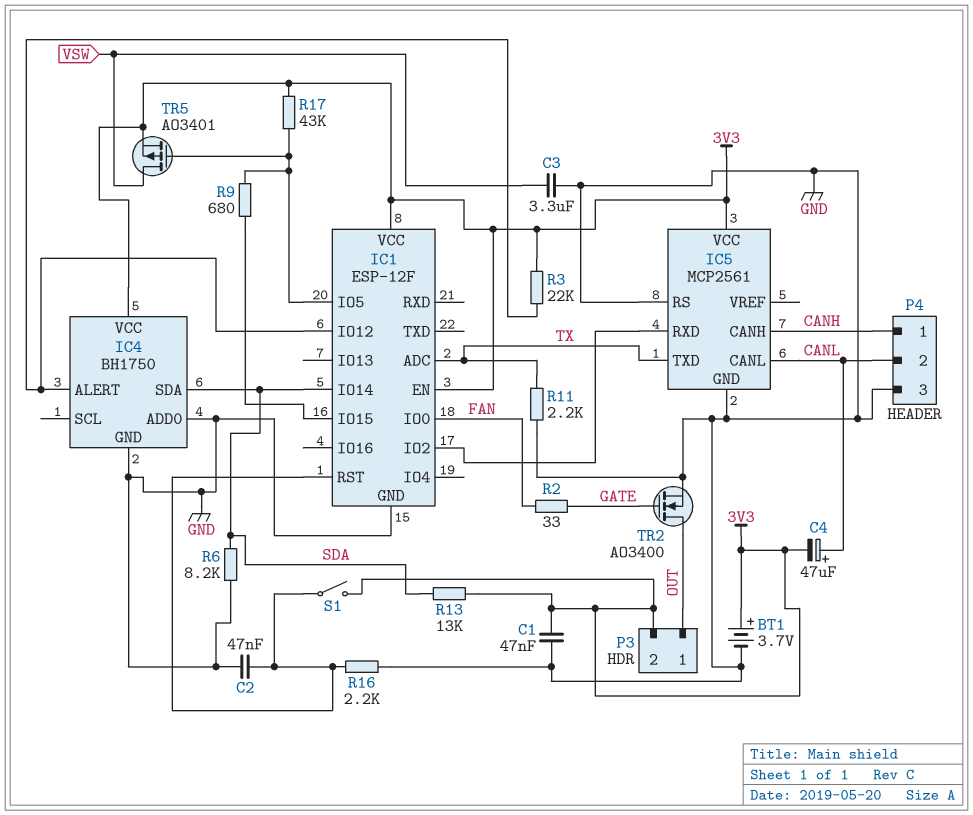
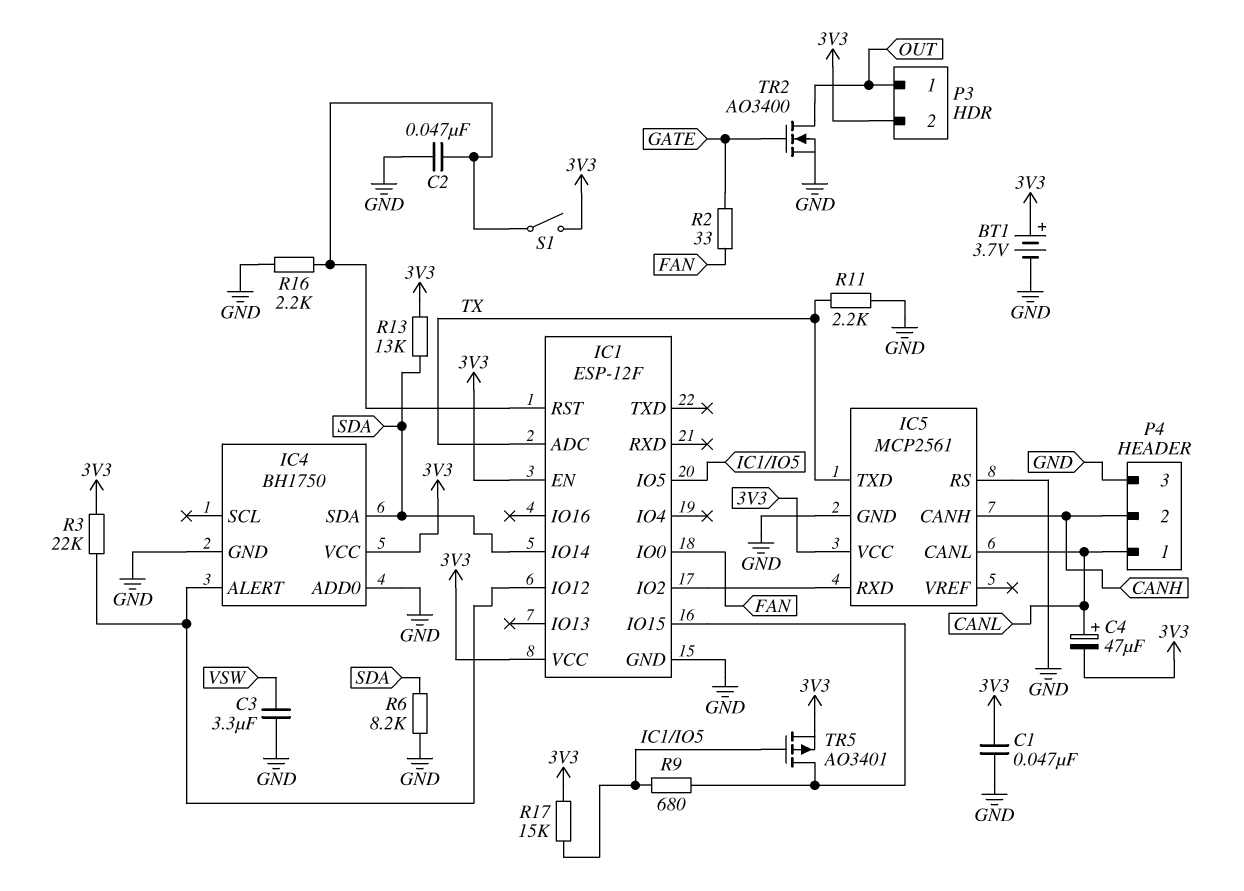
P4 pin 1: CANH -> CANL
P4 pin 2: CANL -> CANH
R17: 43k (3V3, IC1/IO5) -> 15k (3V3, IC1/IO5)
TR5: PMOS AO3401 (G IC1/IO5, D VSW, S 3V3) -> PMOS AO3401 (G IC1/IO5, D IC1/IO15, S 3V3)

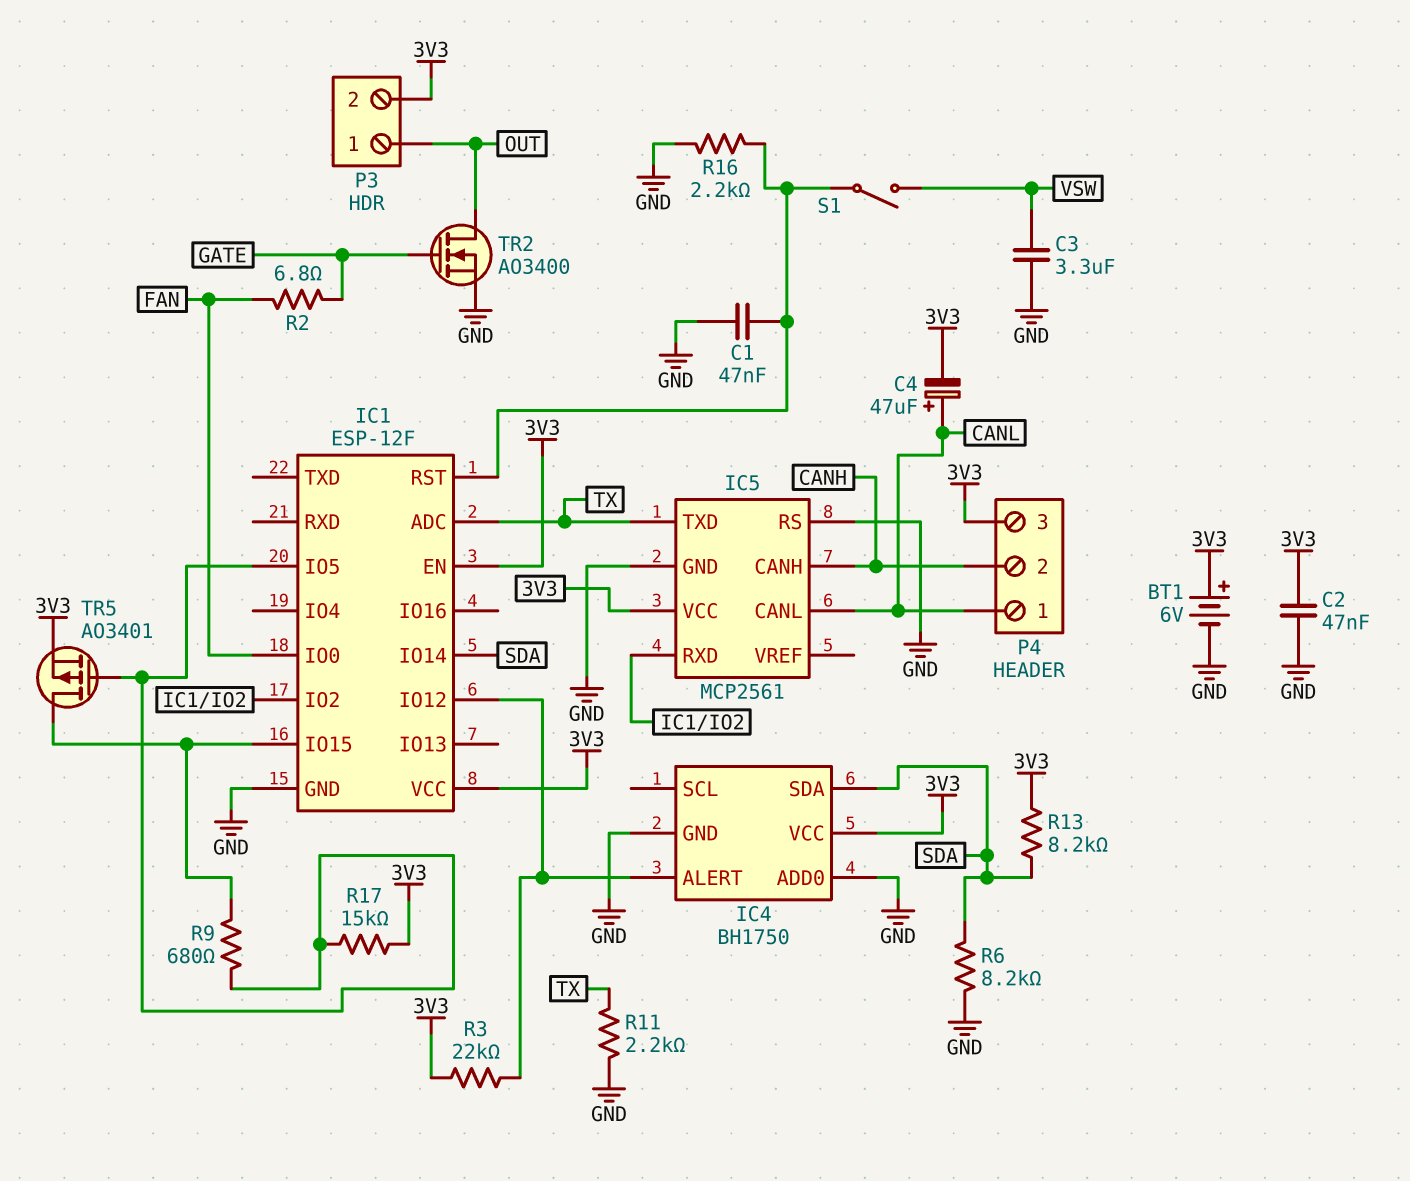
BT1: 3.7V (plus 3V3, minus GND) -> 6V (plus 3V3, minus GND)
C1: 47nF (3V3, GND) -> 47nF (GND, IC1/RST)
C2: 47nF (GND, IC1/RST) -> 47nF (3V3, GND)
P4 pin 3: GND -> 3V3
R2: 33 (FAN, GATE) -> 6.8 (FAN, GATE)
R13: 13k (3V3, SDA) -> 8.2k (3V3, SDA)
S1: switch (3V3, IC1/RST) -> switch (IC1/RST, VSW)

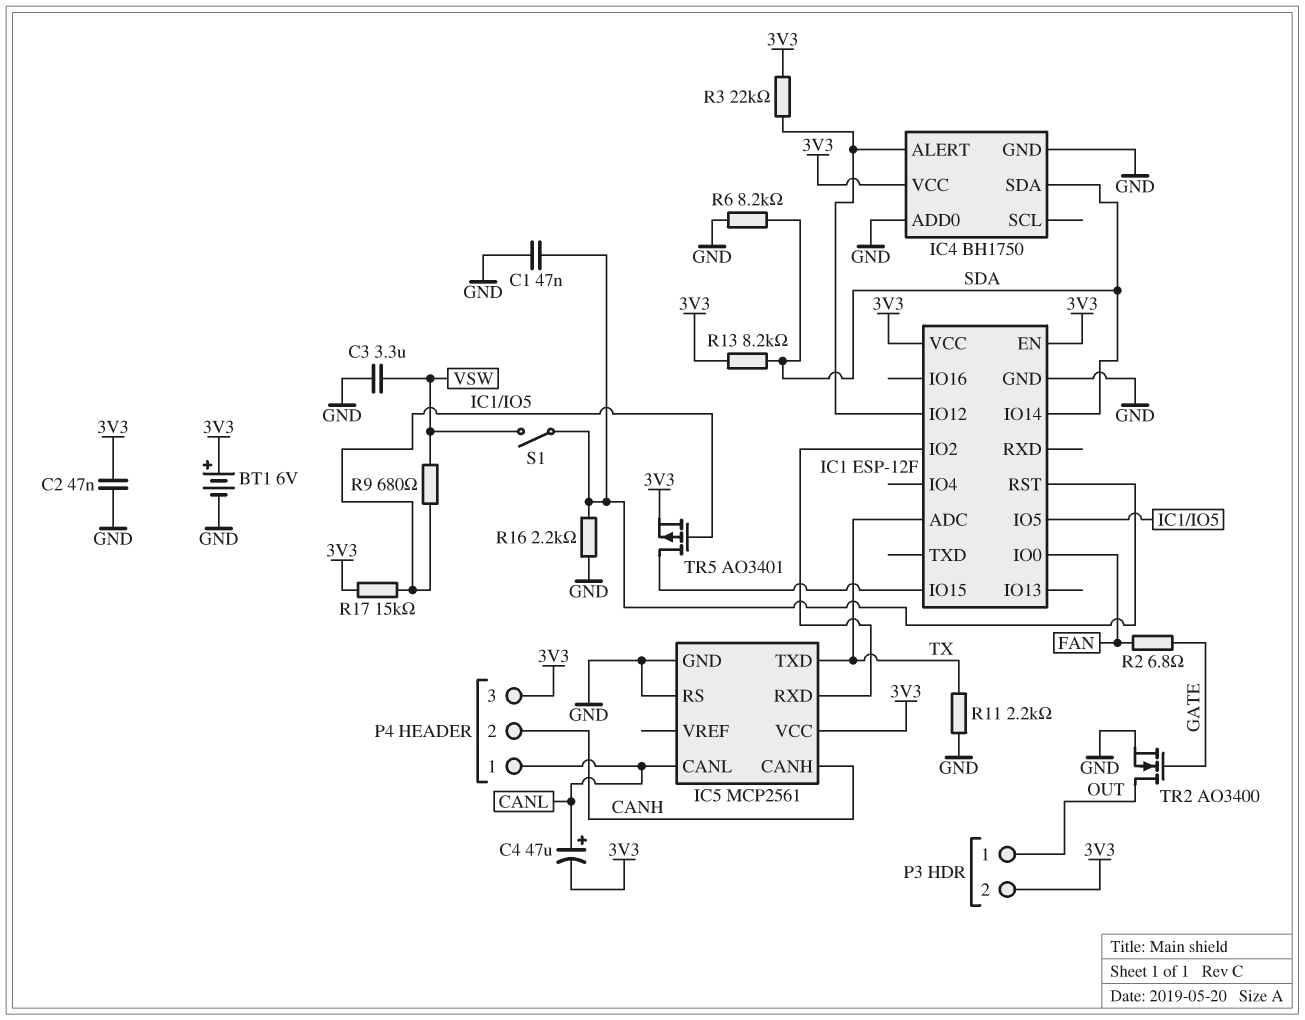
R9: 680 (IC1/IO5, IC1/IO15) -> 680 (IC1/IO5, VSW)

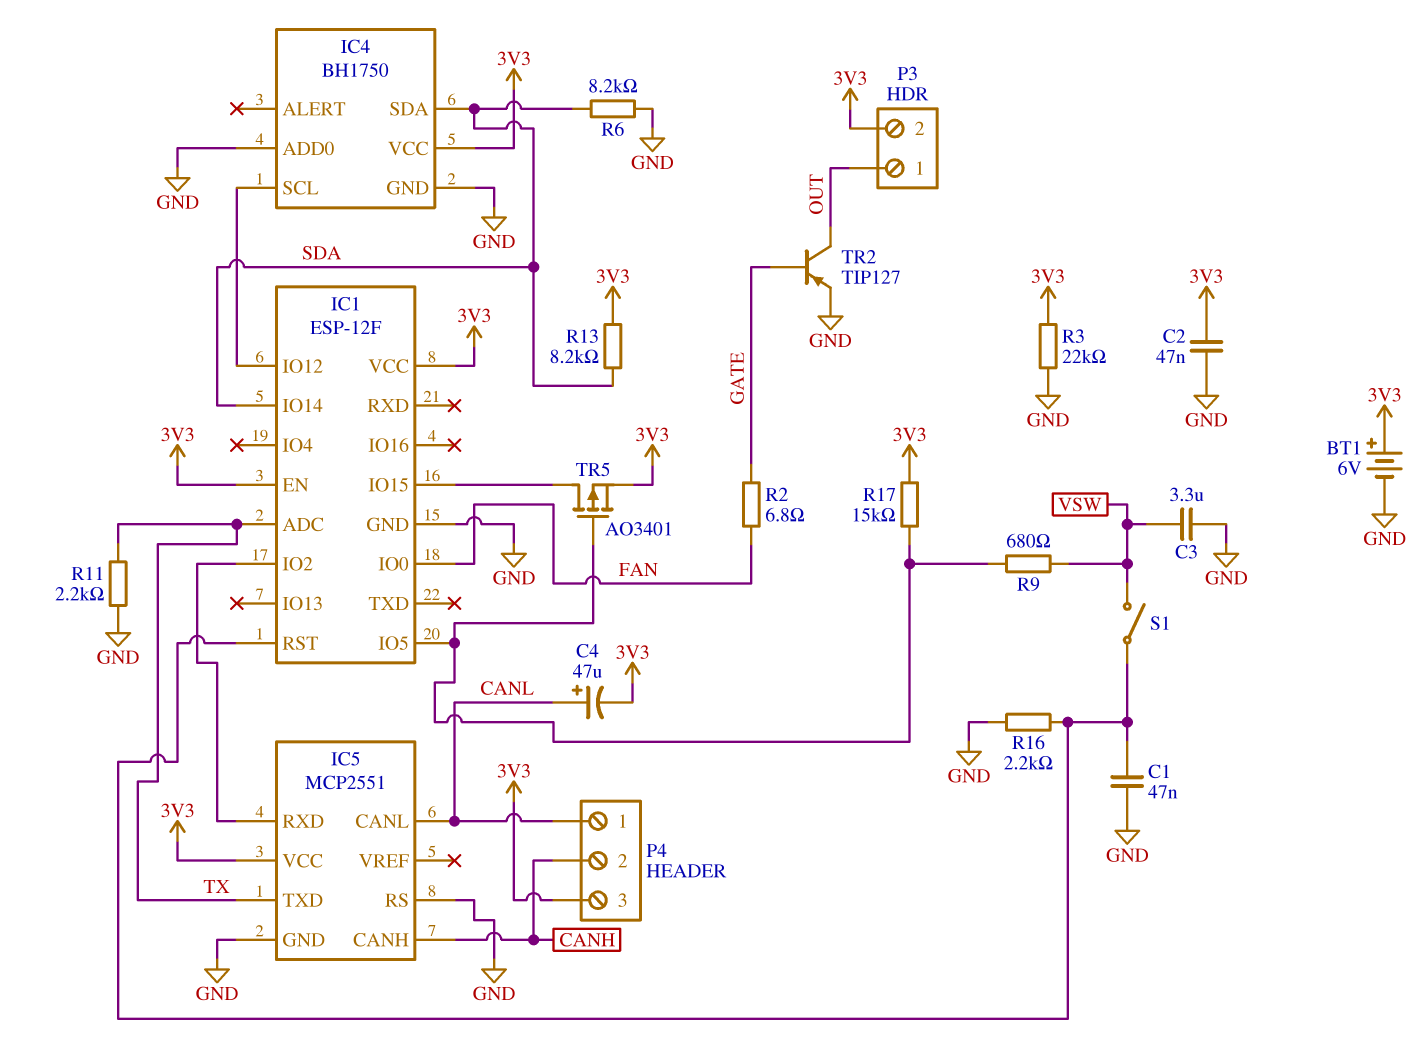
IC4 pin ALERT: IC1/IO12 -> none
IC4 pin SCL: none -> IC1/IO12
IC5: MCP2561 -> MCP2551
R3: 22k (3V3, IC1/IO12) -> 22k (3V3, GND)
TR2: NMOS AO3400 (G GATE, D OUT, S GND) -> PNP TIP127 (B GATE, C OUT, E GND)

